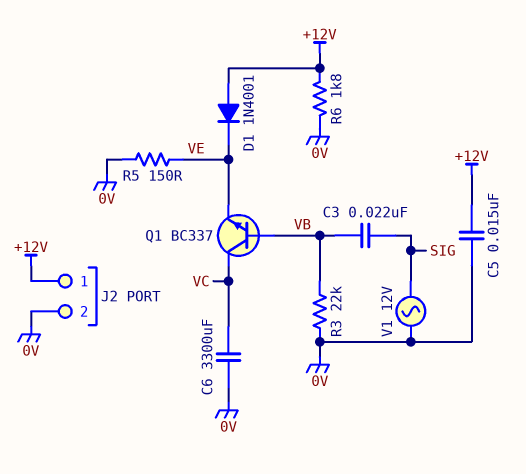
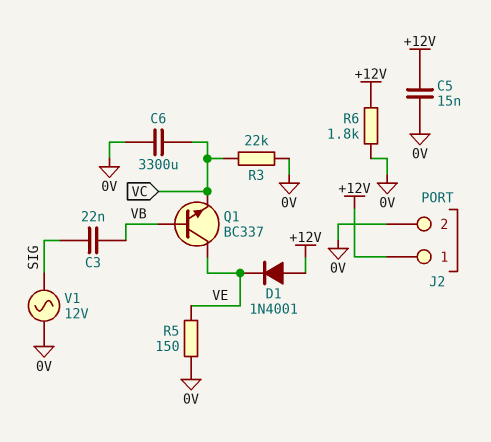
Q1: NPN BC337 (B VB, C VC, E VE) -> NPN BC337 (B VB, C VE, E VC)
R3: 22k (0V, VB) -> 22k (0V, VC)

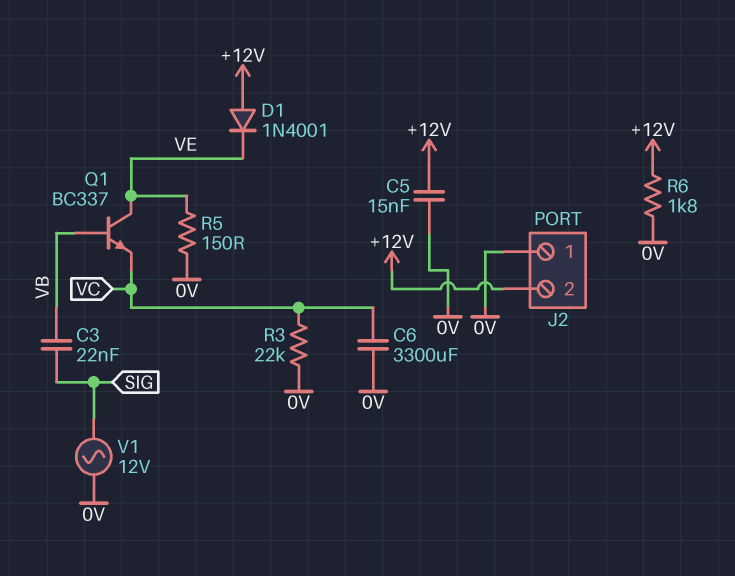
J2 pin 1: +12V -> 0V
J2 pin 2: 0V -> +12V

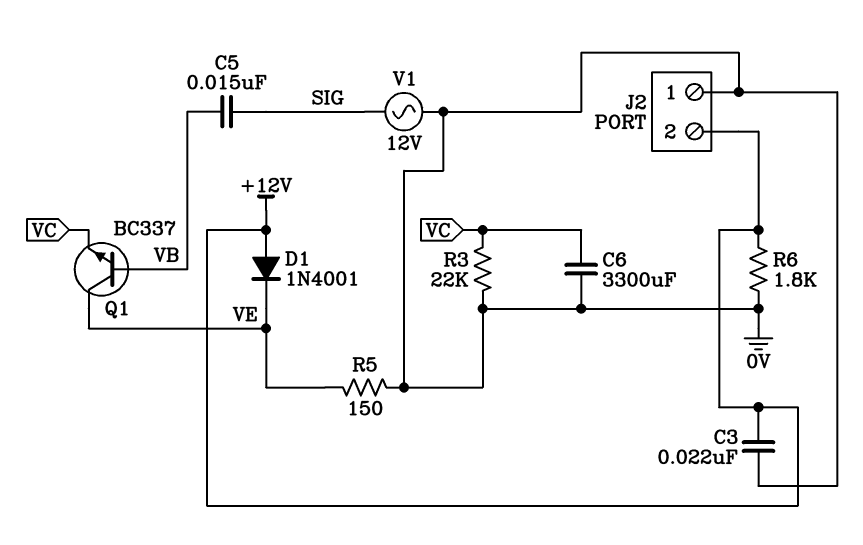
C3: 22nF (SIG, VB) -> 22nF (+12V, 0V)
C5: 15nF (+12V, 0V) -> 15nF (SIG, VB)

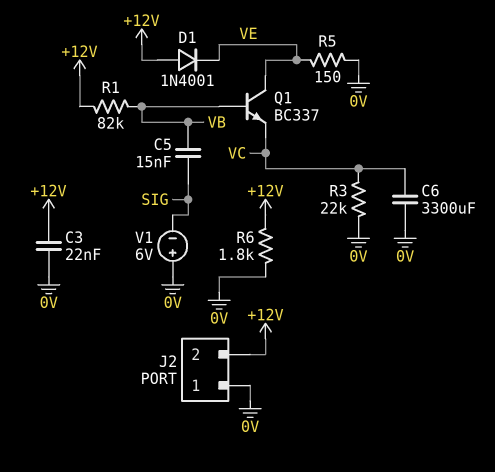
R1: none -> 82k (+12V, VB)
V1: AC 12V (0V, SIG) -> 6V (plus 0V, minus SIG)

